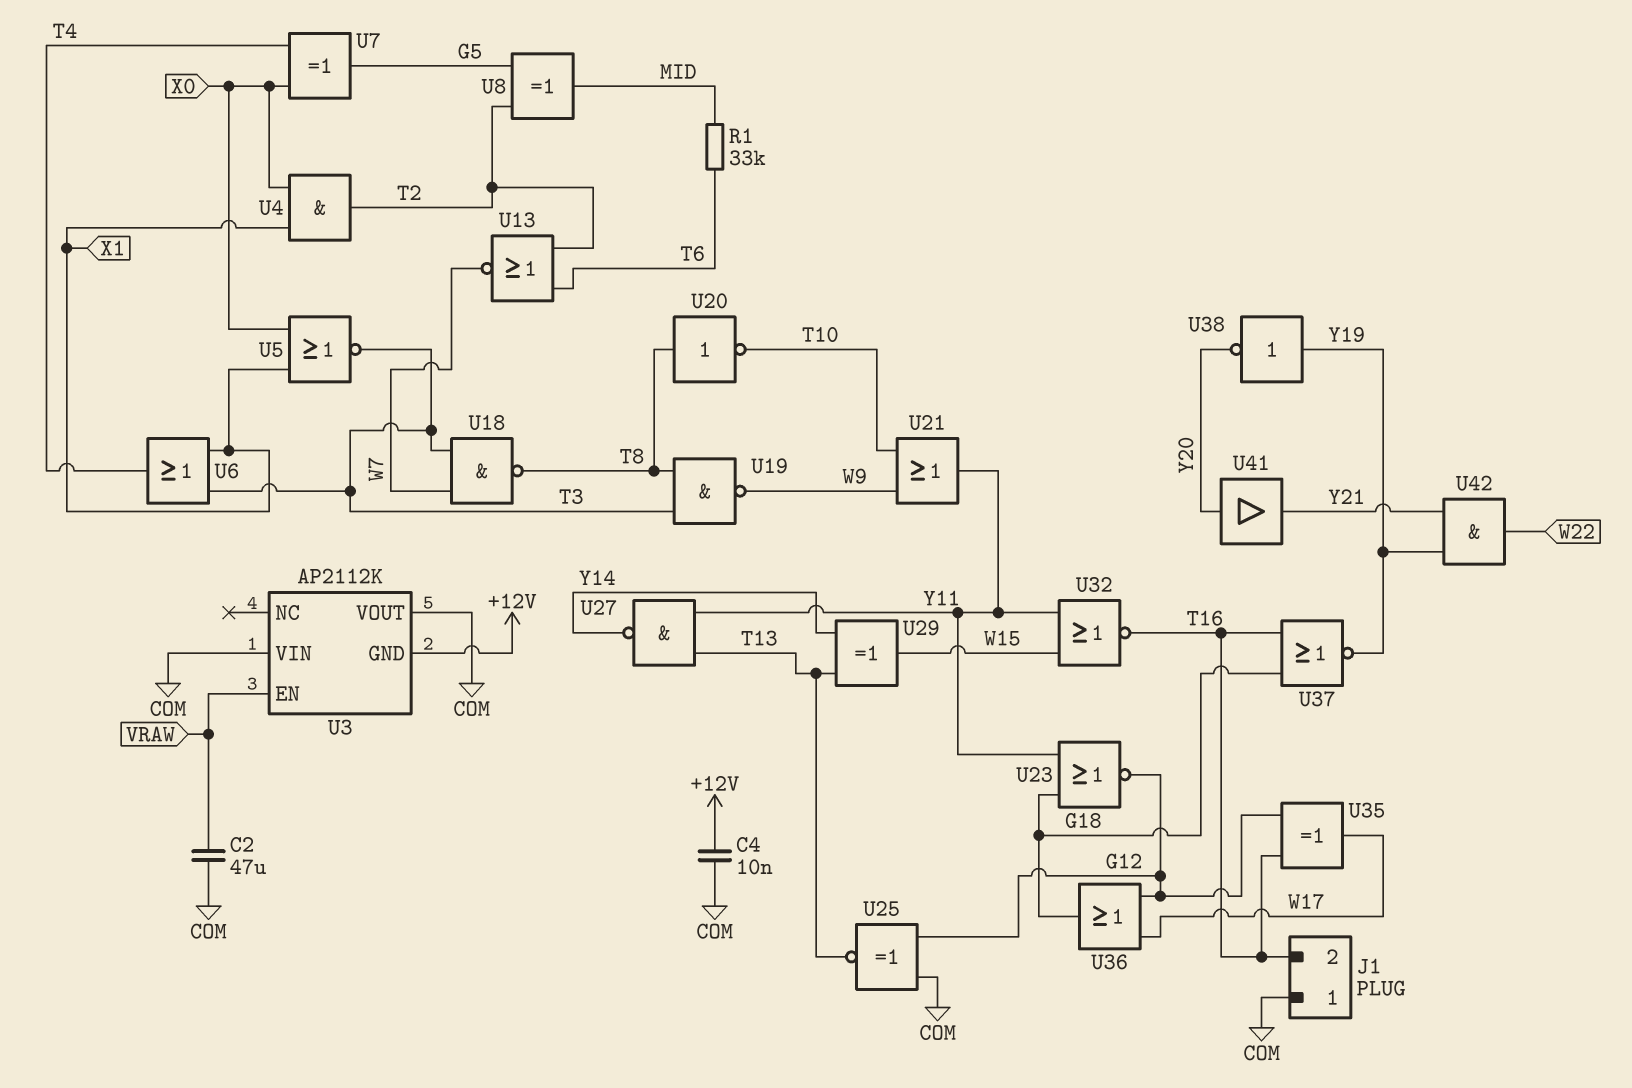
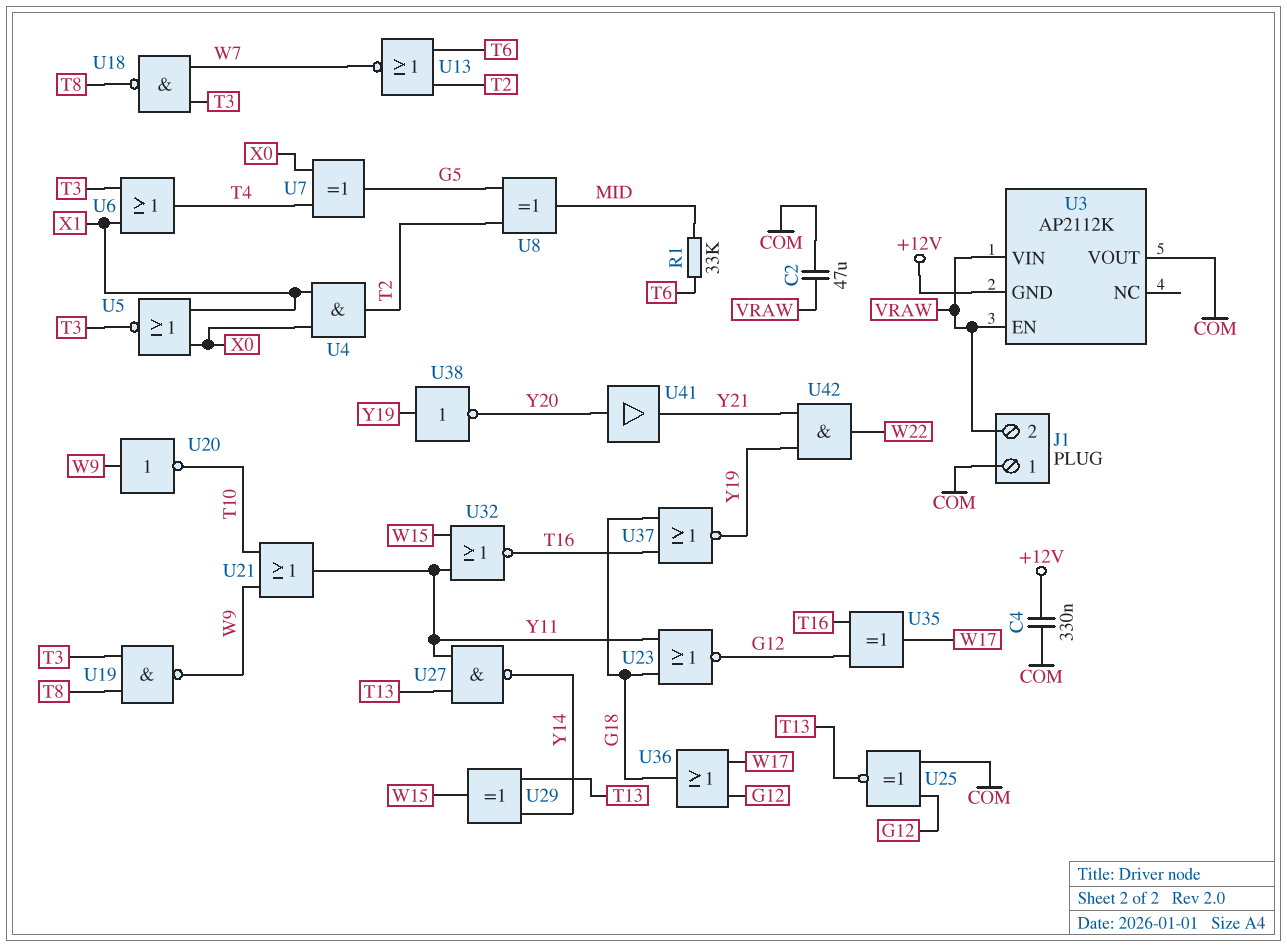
C4: 10nF (+12V, COM) -> 330nF (+12V, COM)
J1 pin 2: T16 -> VRAW
U3 pin VIN: COM -> VRAW
U20: NOT (in T8, out T10) -> NOT (in W9, out T10)

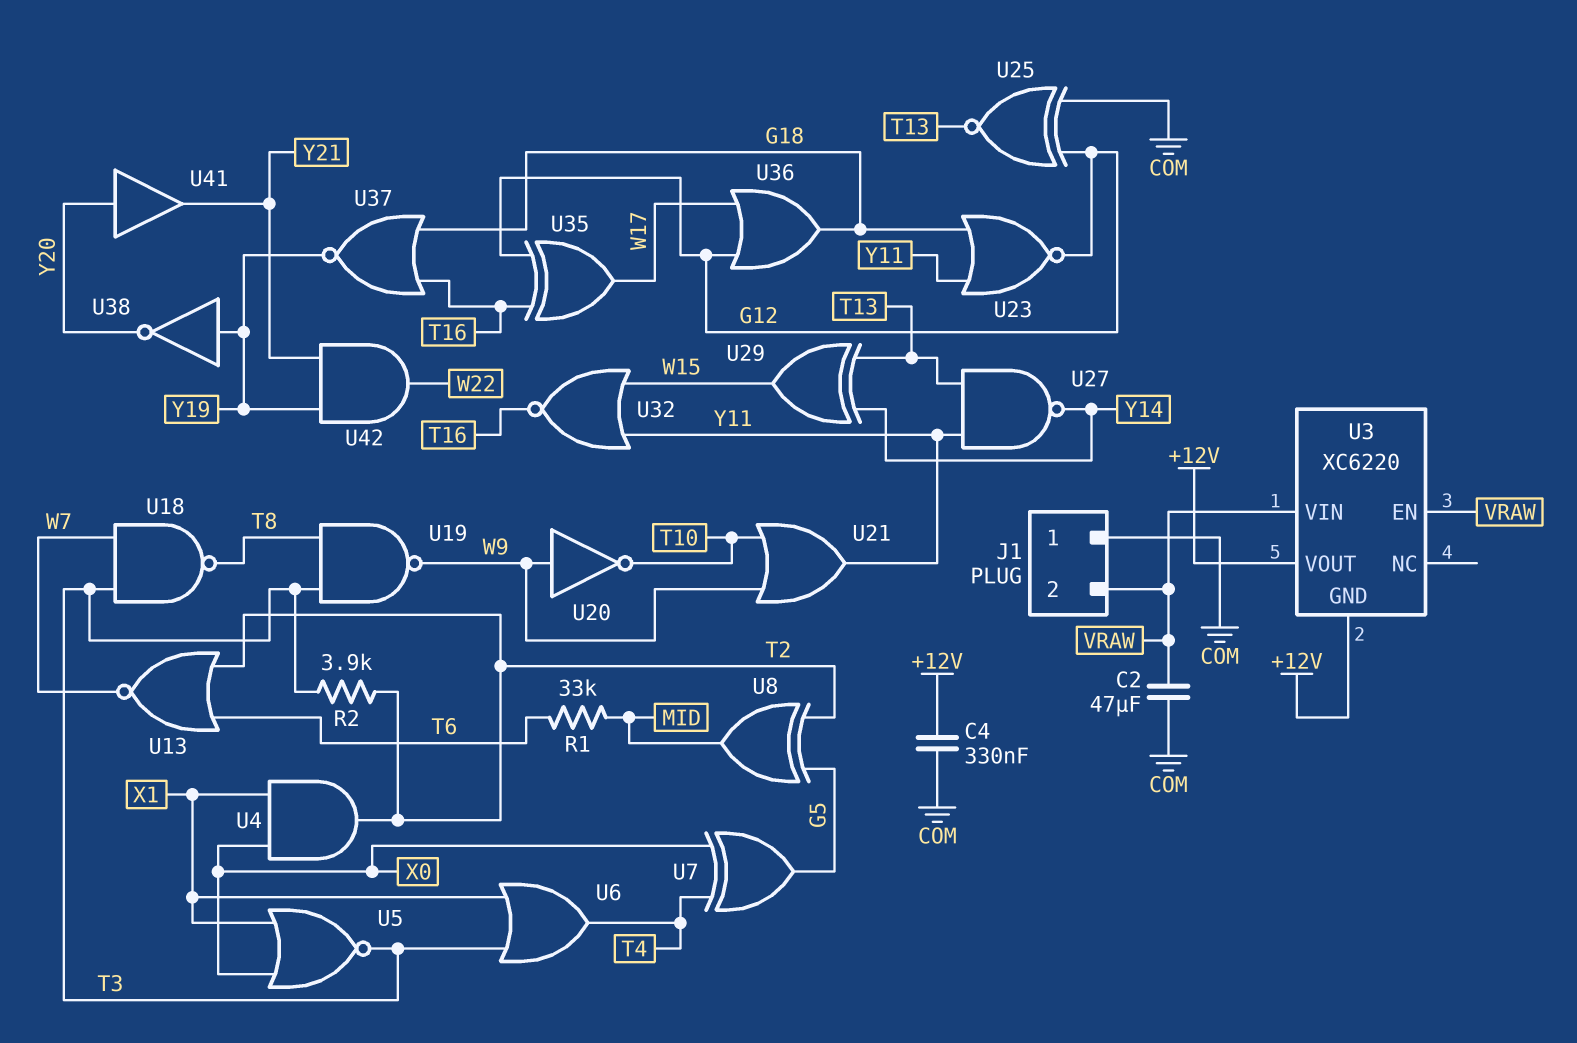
R2: none -> 3.9k (T2, T3)
U3: AP2112K -> XC6220
U3 pin VOUT: COM -> +12V

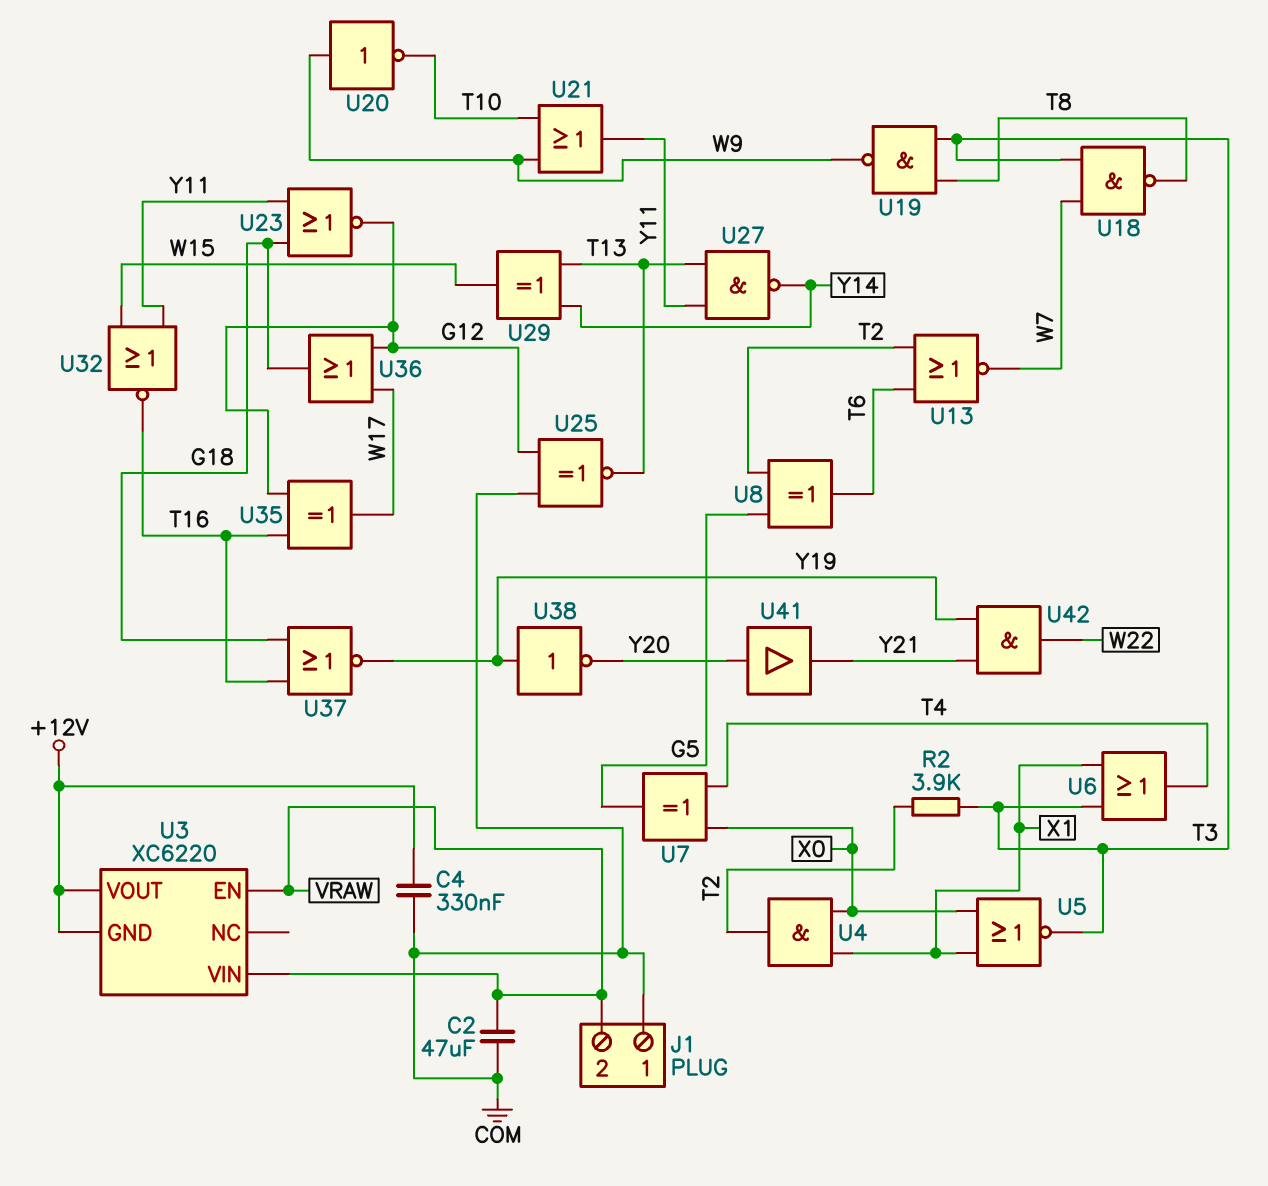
R1: 33k (MID, T6) -> none
U8: XOR (in G5, in T2, out MID) -> XOR (in G5, in T2, out T6)

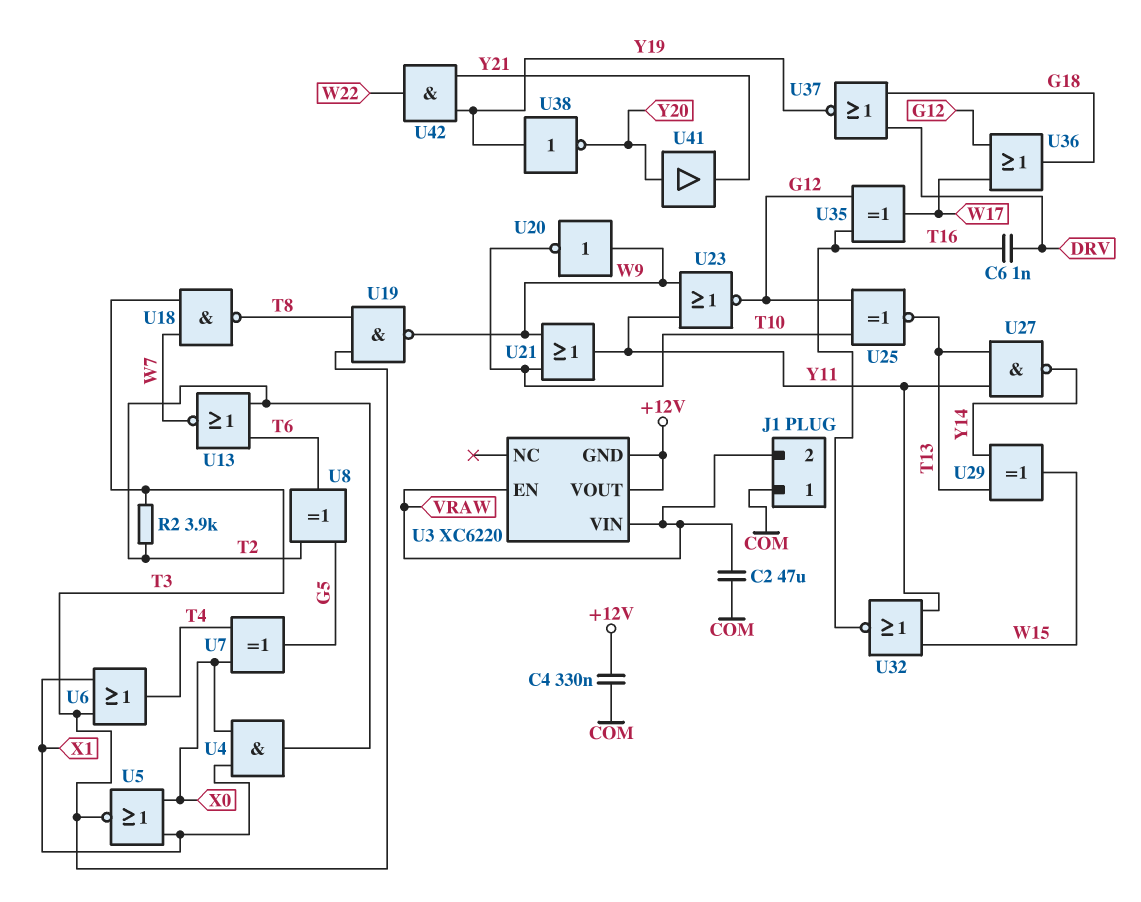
C6: none -> 1nF (DRV, T16)
U23: NOR (in G18, in Y11, out G12) -> NOR (in W9, in Y11, out G12)
U25: XNOR (in COM, in G12, out T13) -> XNOR (in G12, in T10, out T13)
U37: NOR (in G18, in T16, out Y19) -> NOR (in DRV, in G18, out Y19)

